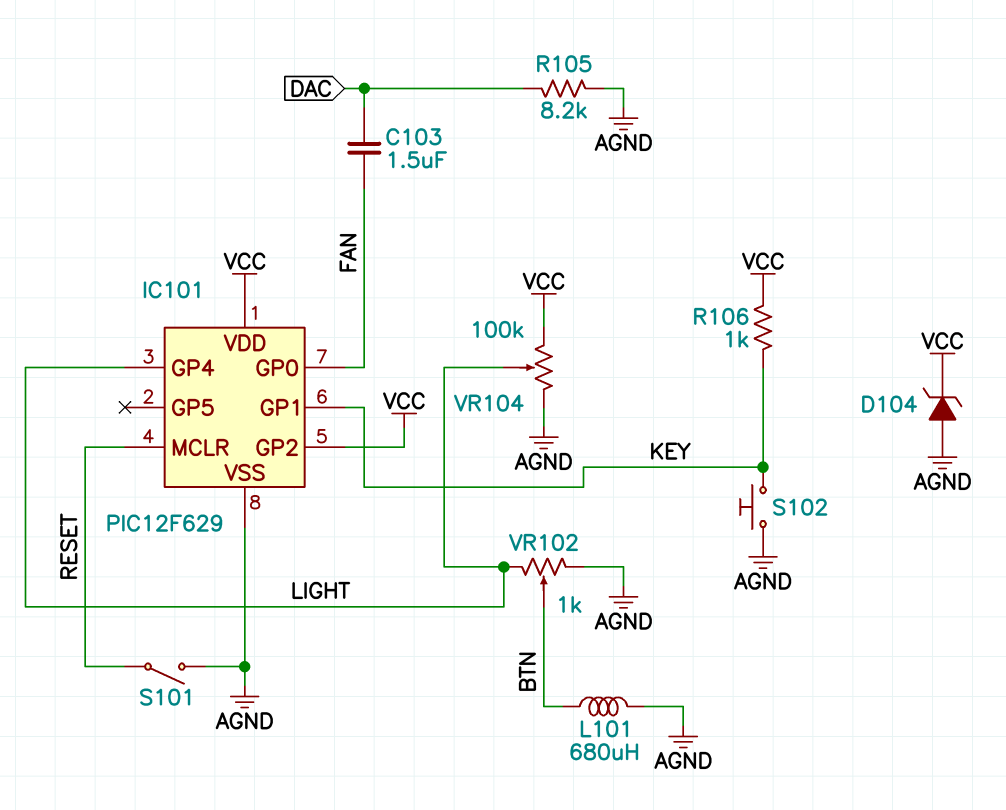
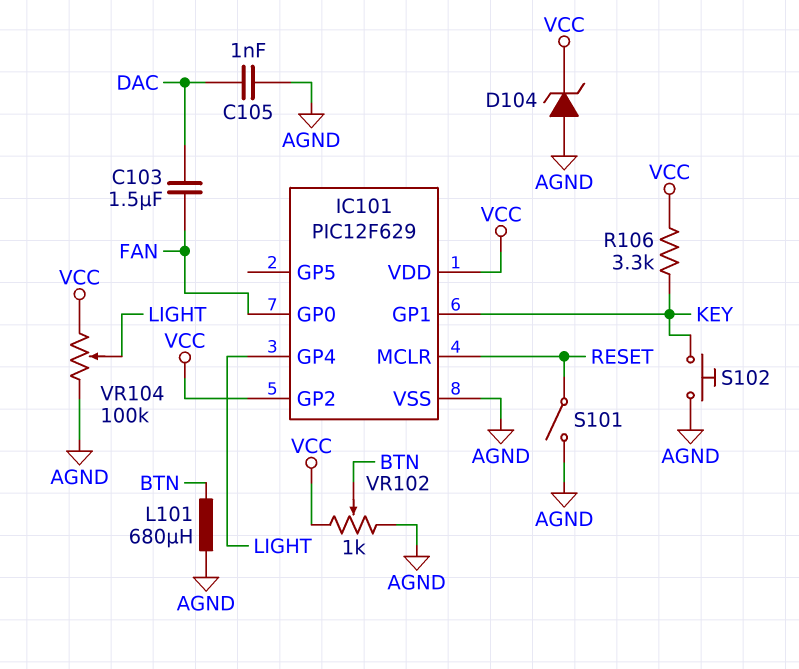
C105: none -> 1nF (AGND, DAC)
R105: 8.2k (AGND, DAC) -> none
R106: 1k (KEY, VCC) -> 3.3k (KEY, VCC)
VR102: 1k (AGND, LIGHT, wiper BTN) -> 1k (AGND, VCC, wiper BTN)

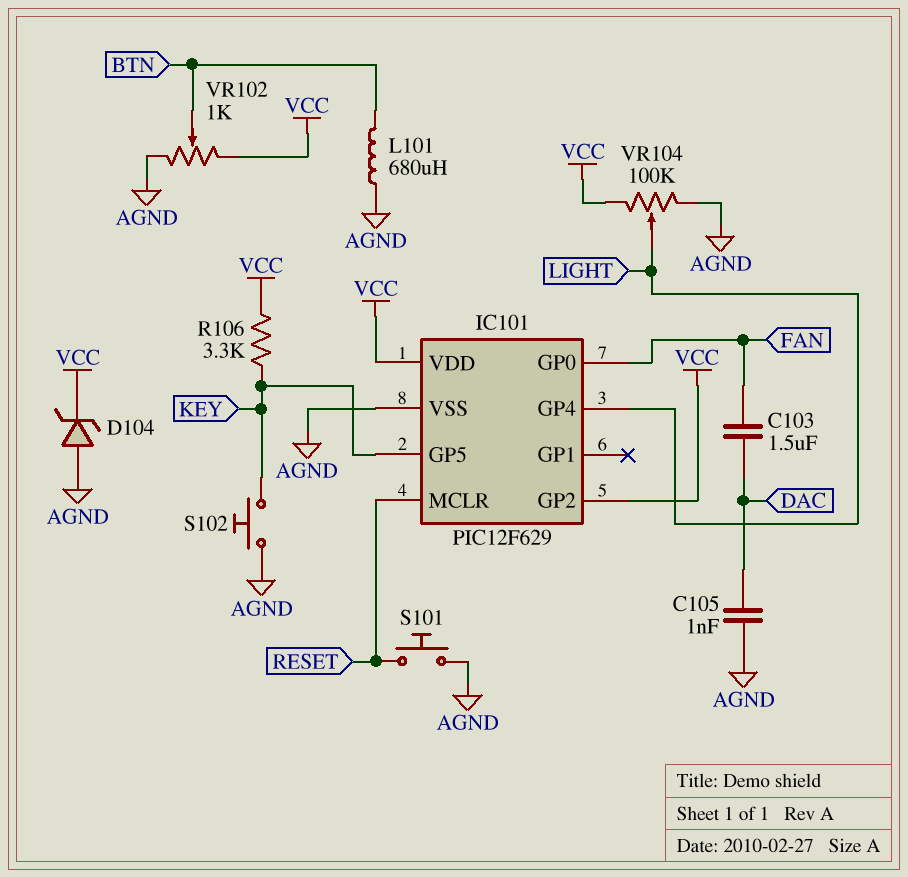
IC101 pin GP1: KEY -> none
IC101 pin GP5: none -> KEY
S101: switch (AGND, RESET) -> button (AGND, RESET)

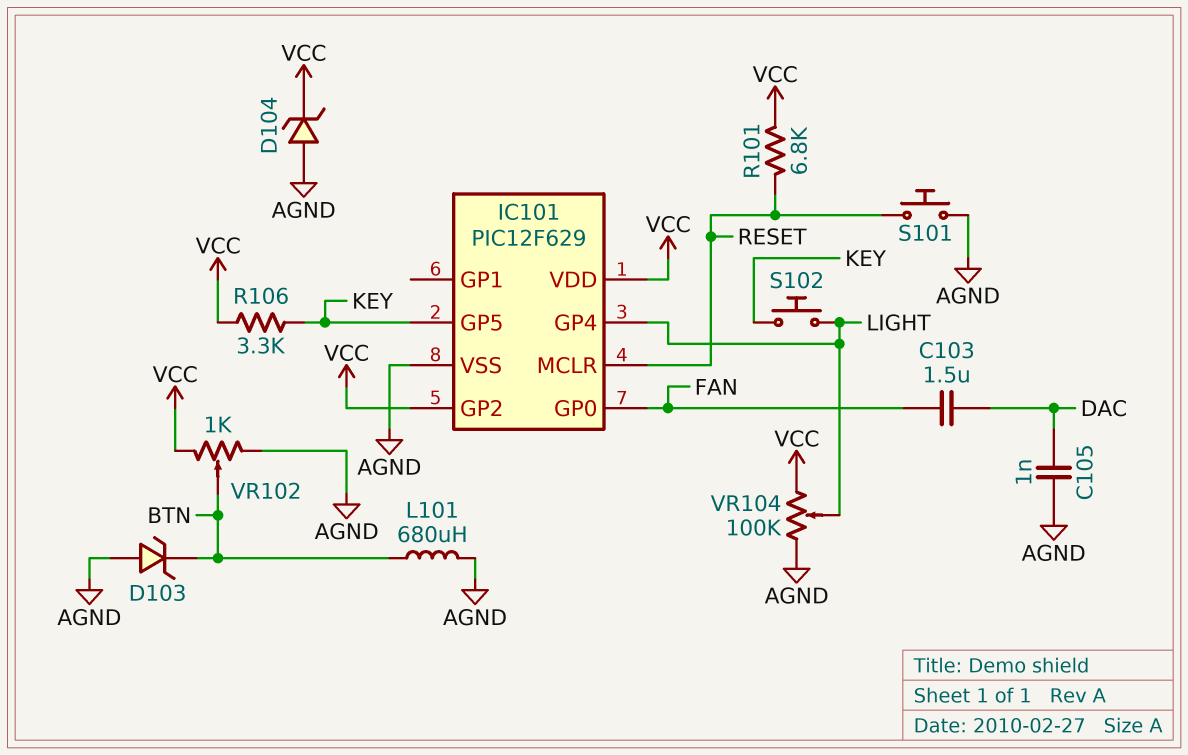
D103: none -> zener (A AGND, K BTN)
R101: none -> 6.8k (RESET, VCC)
S102: button (AGND, KEY) -> button (KEY, LIGHT)

